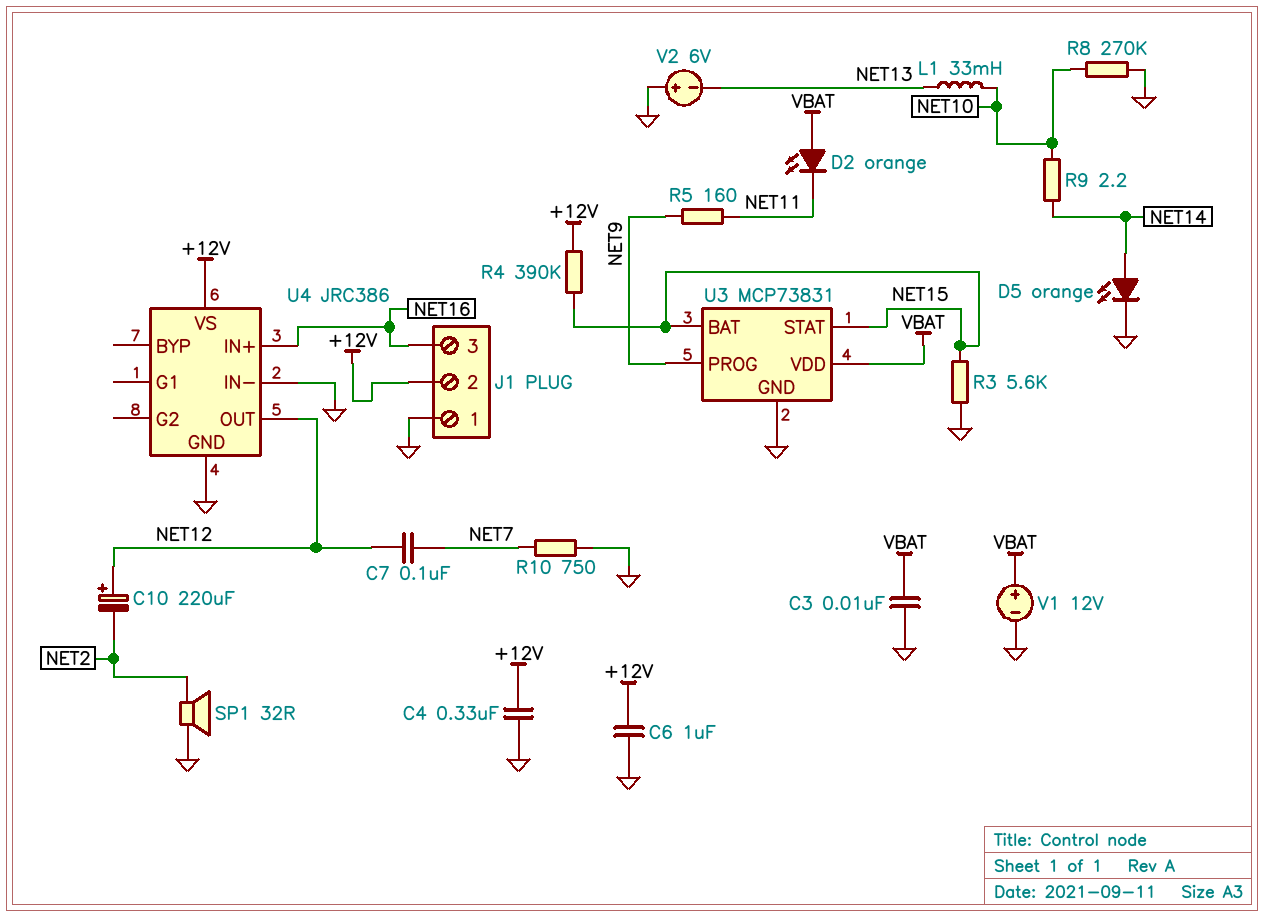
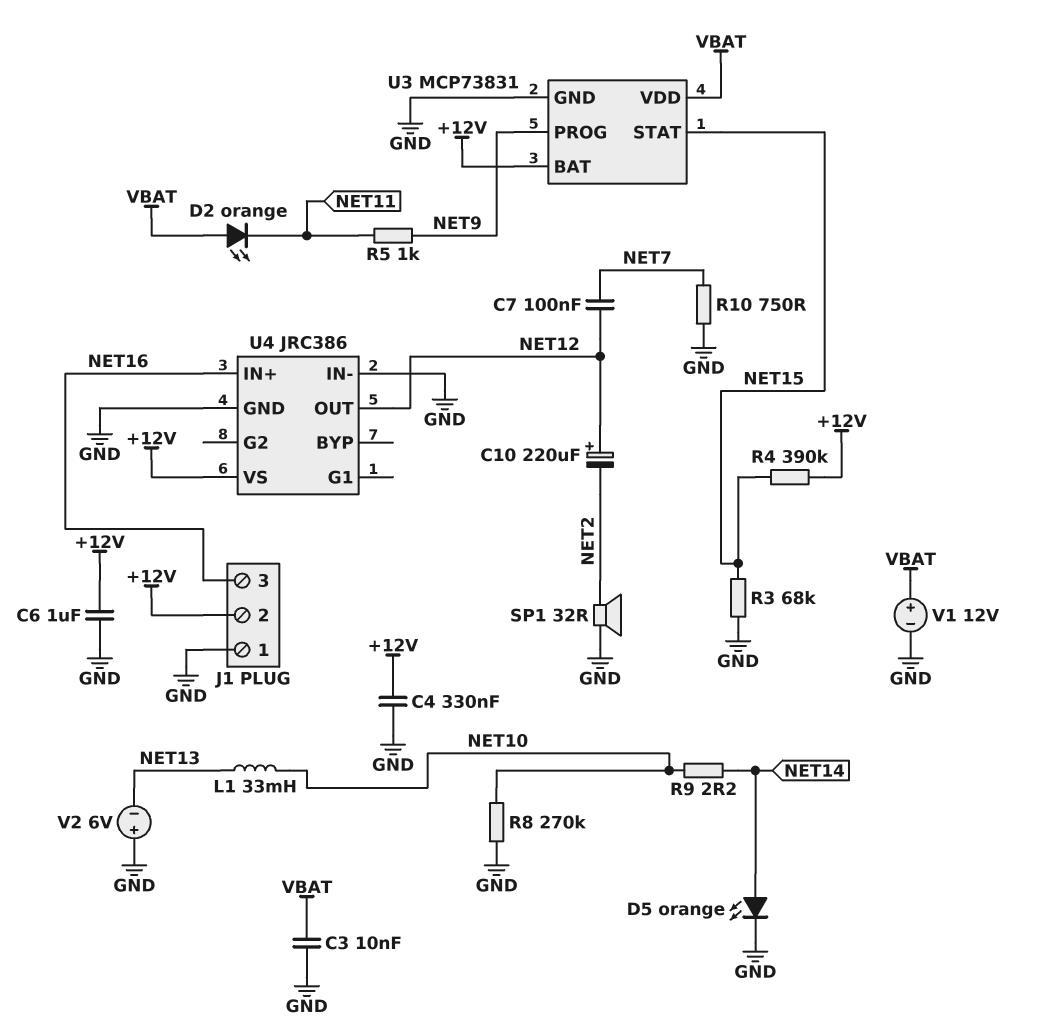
R3: 5.6k (GND, NET15) -> 68k (GND, NET15)
R5: 160 (NET9, NET11) -> 1k (NET9, NET11)
U3 pin BAT: NET15 -> +12V

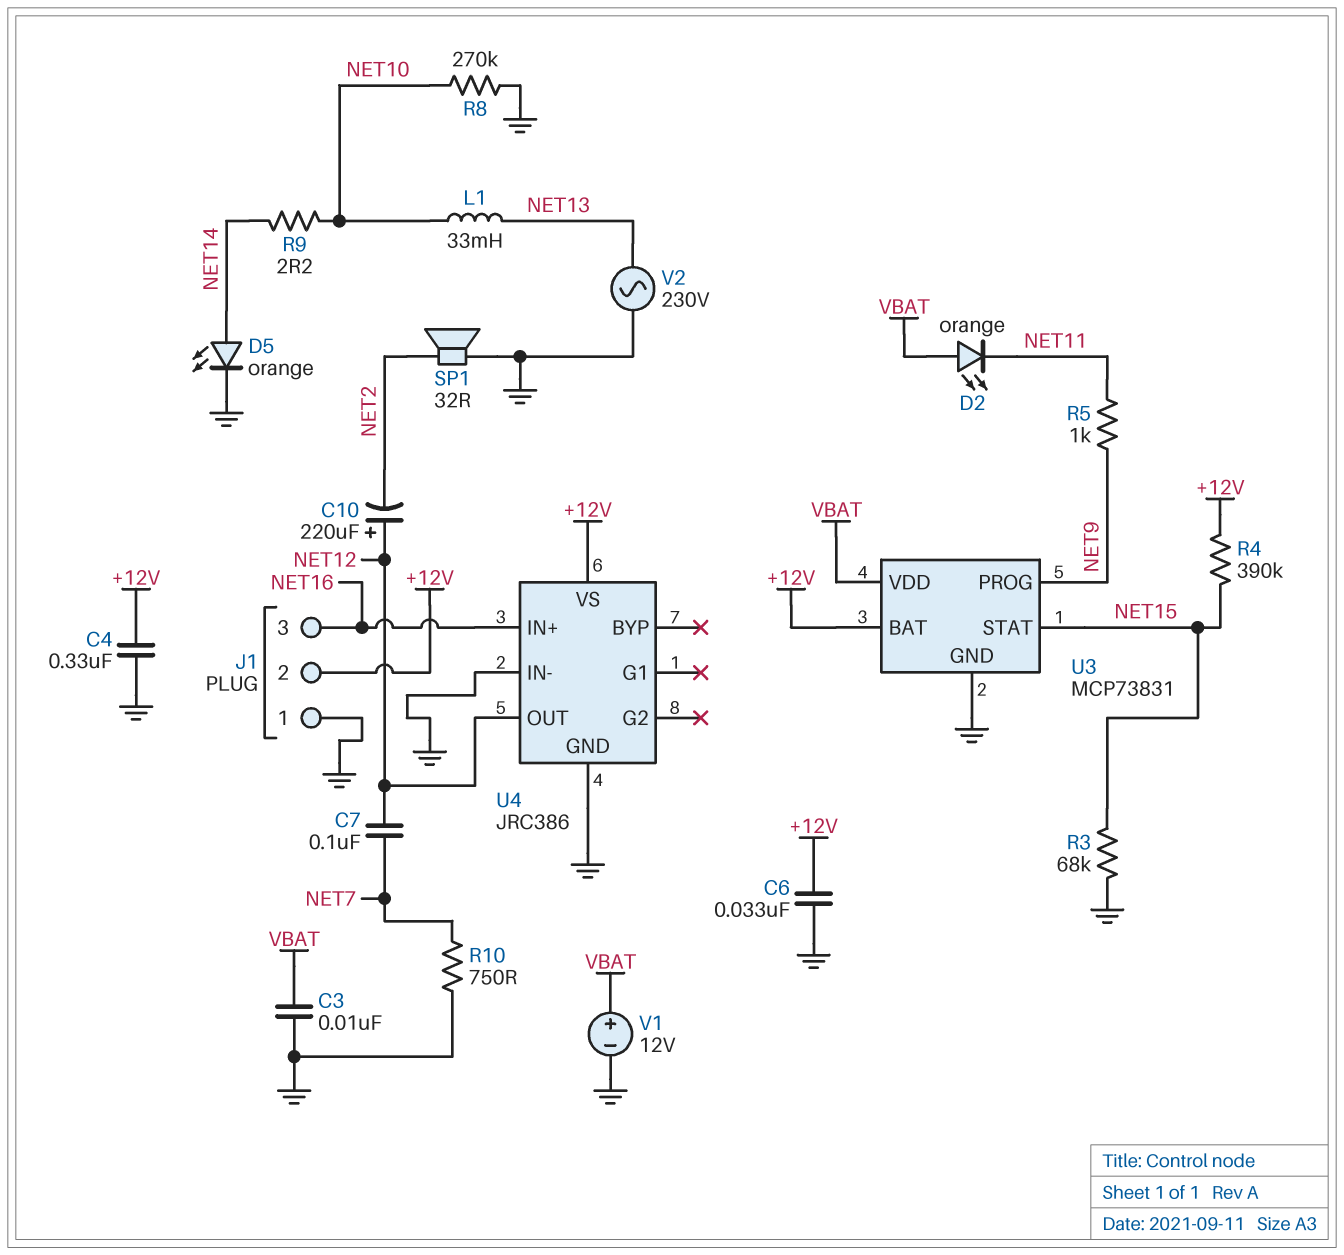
C6: 1uF (+12V, GND) -> 33nF (+12V, GND)
V2: 6V (plus GND, minus NET13) -> AC 230V (GND, NET13)

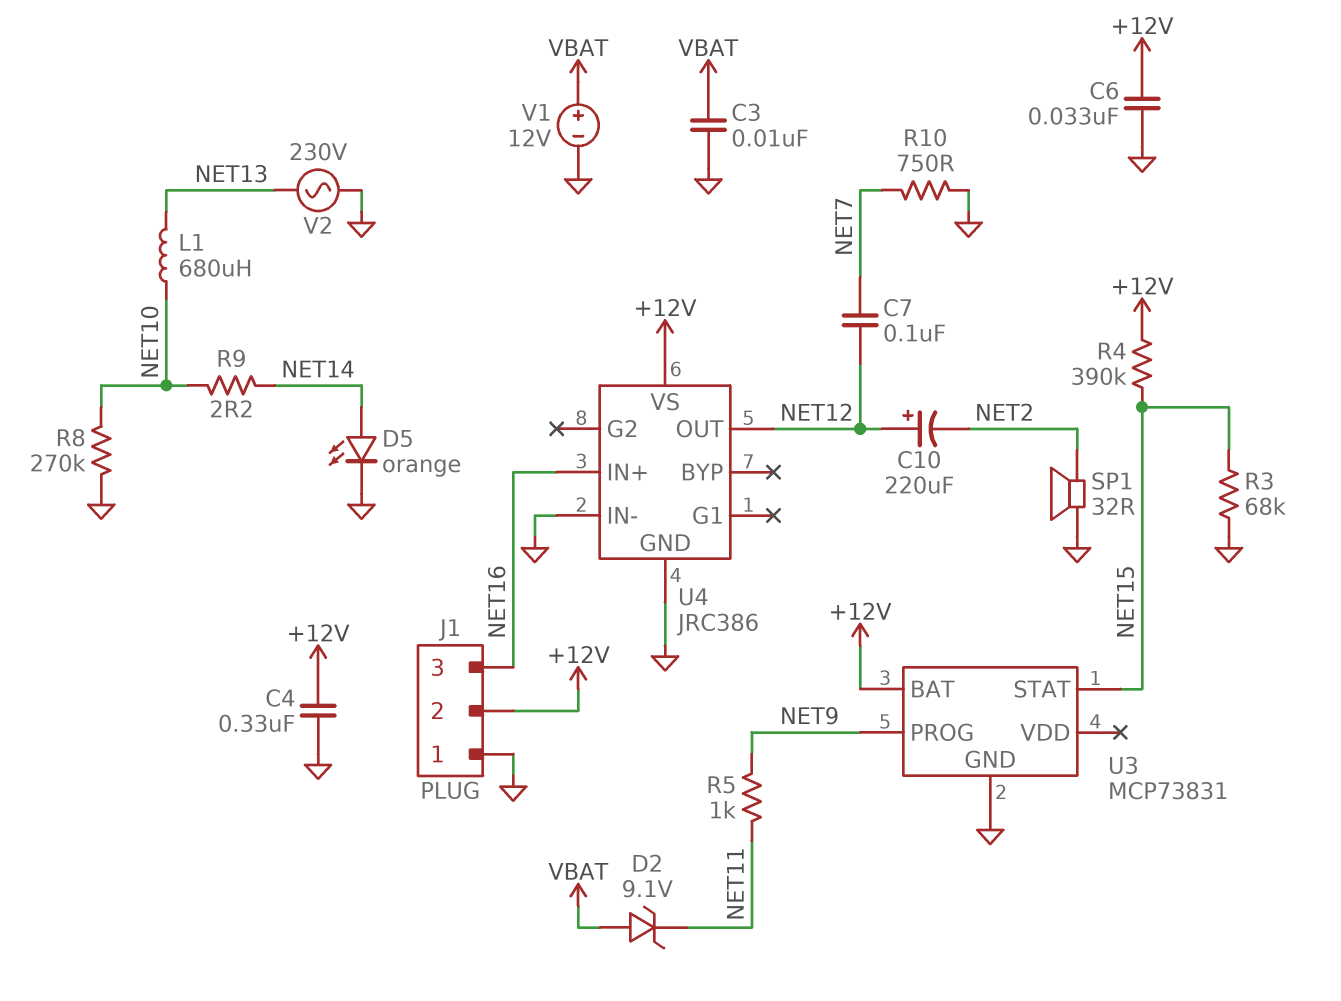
D2: LED orange (A VBAT, K NET11) -> zener 9.1V (A VBAT, K NET11)
L1: 33mH (NET10, NET13) -> 680uH (NET10, NET13)
U3 pin VDD: VBAT -> none

